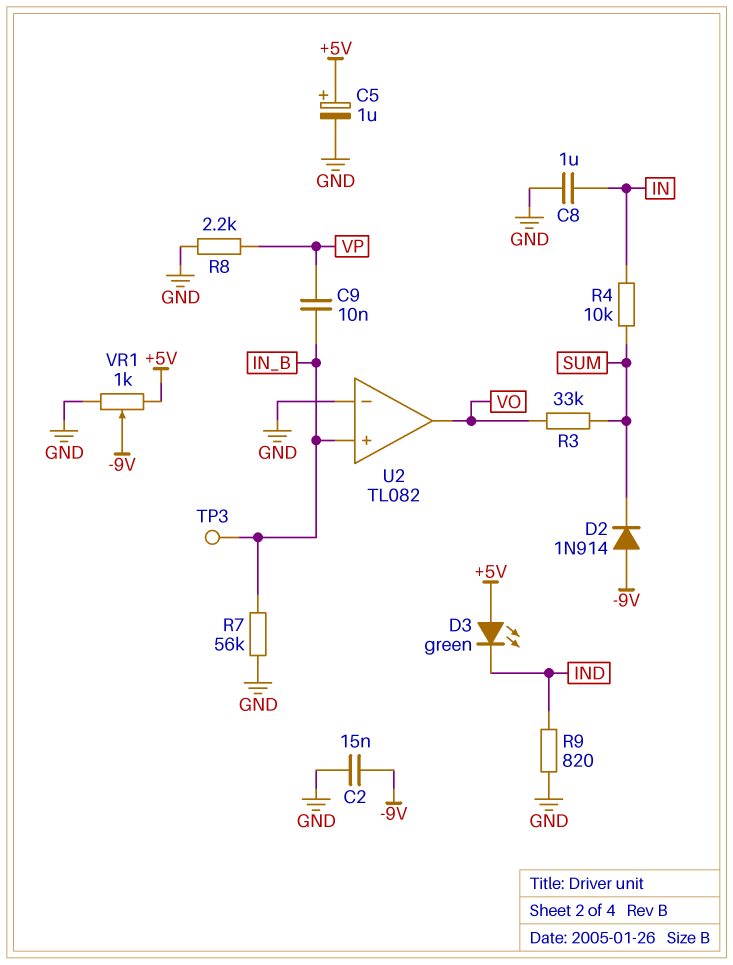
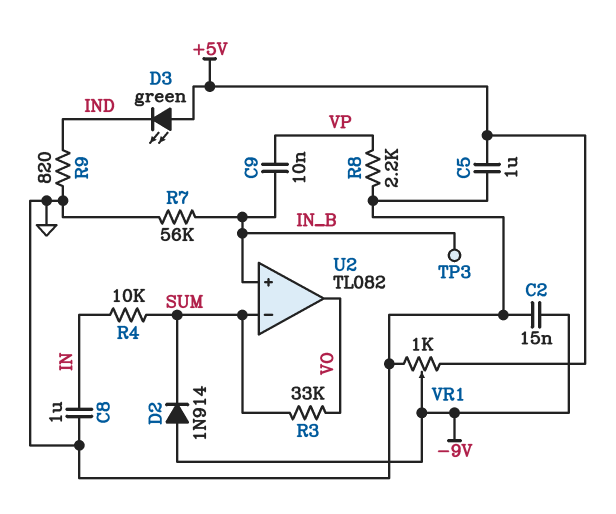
C5: 1uF (plus +5V, minus GND) -> 1uF (+5V, GND)
U2 pin in-: GND -> SUM

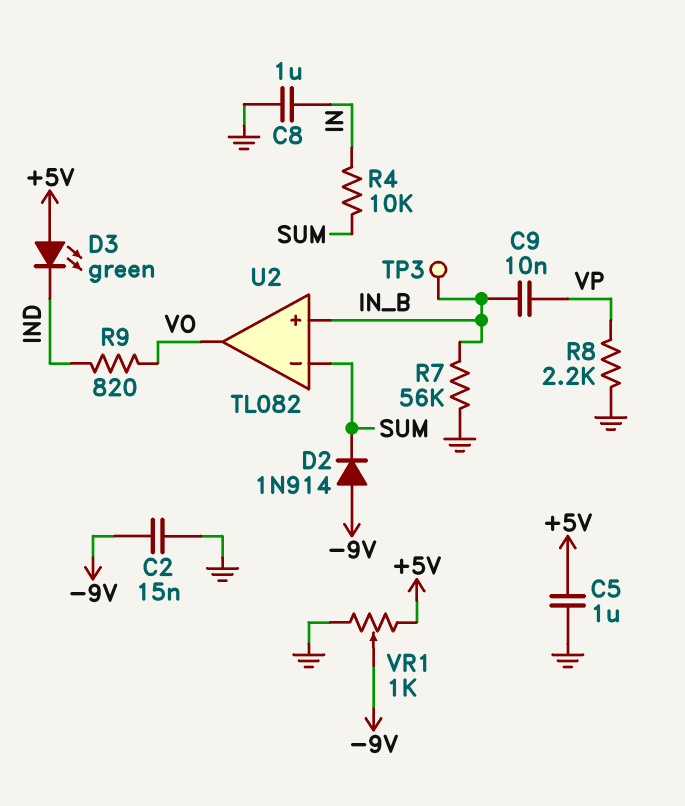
R3: 33k (SUM, VO) -> none
R9: 820 (GND, IND) -> 820 (IND, VO)

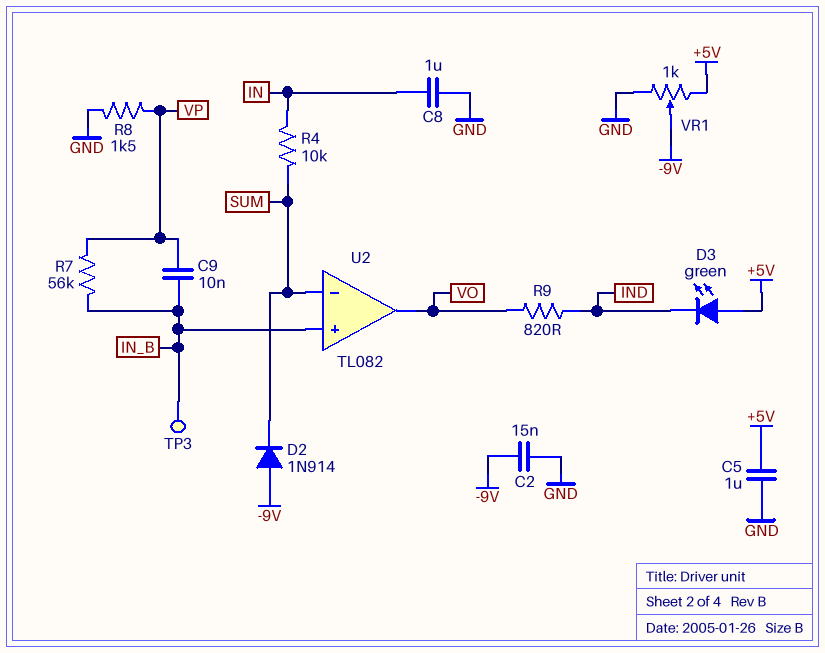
R7: 56k (GND, IN_B) -> 56k (IN_B, VP)
R8: 2.2k (GND, VP) -> 1.5k (GND, VP)

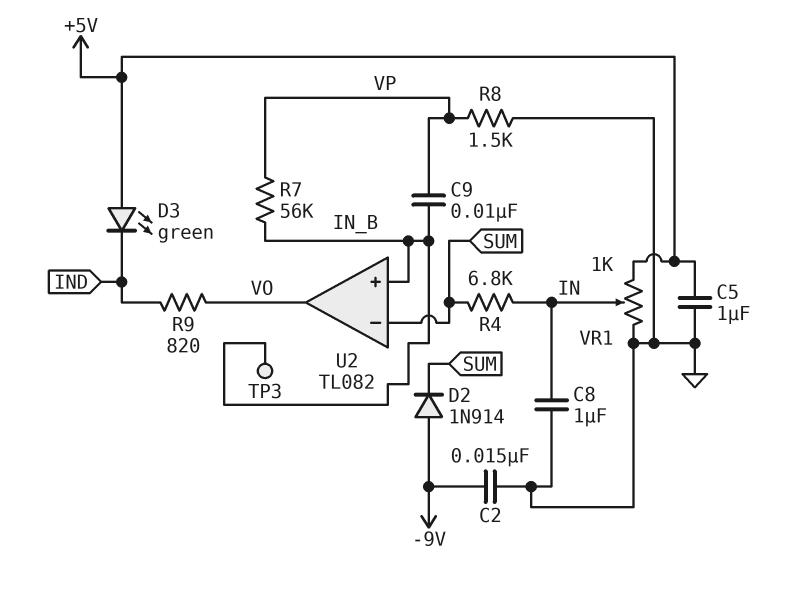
R4: 10k (IN, SUM) -> 6.8k (IN, SUM)
VR1: 1k (+5V, GND, wiper -9V) -> 1k (+5V, GND, wiper IN)

